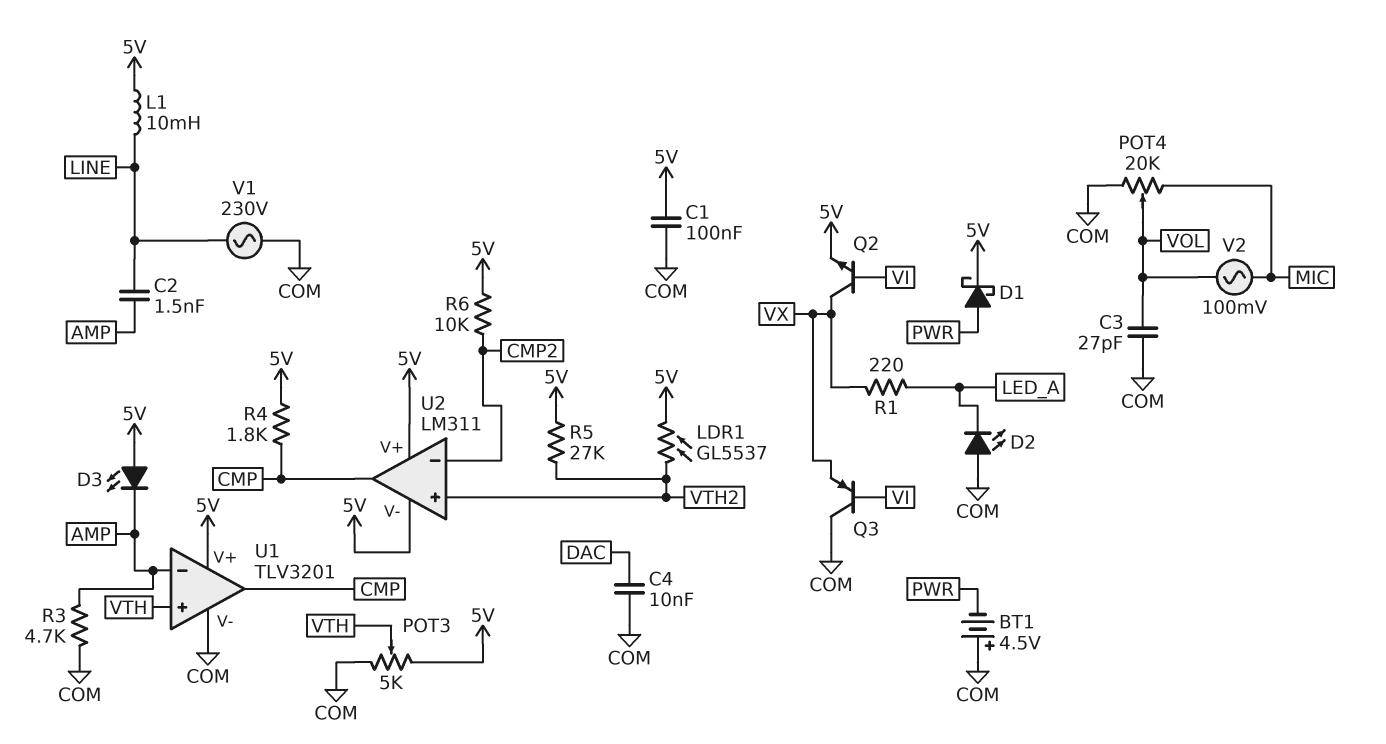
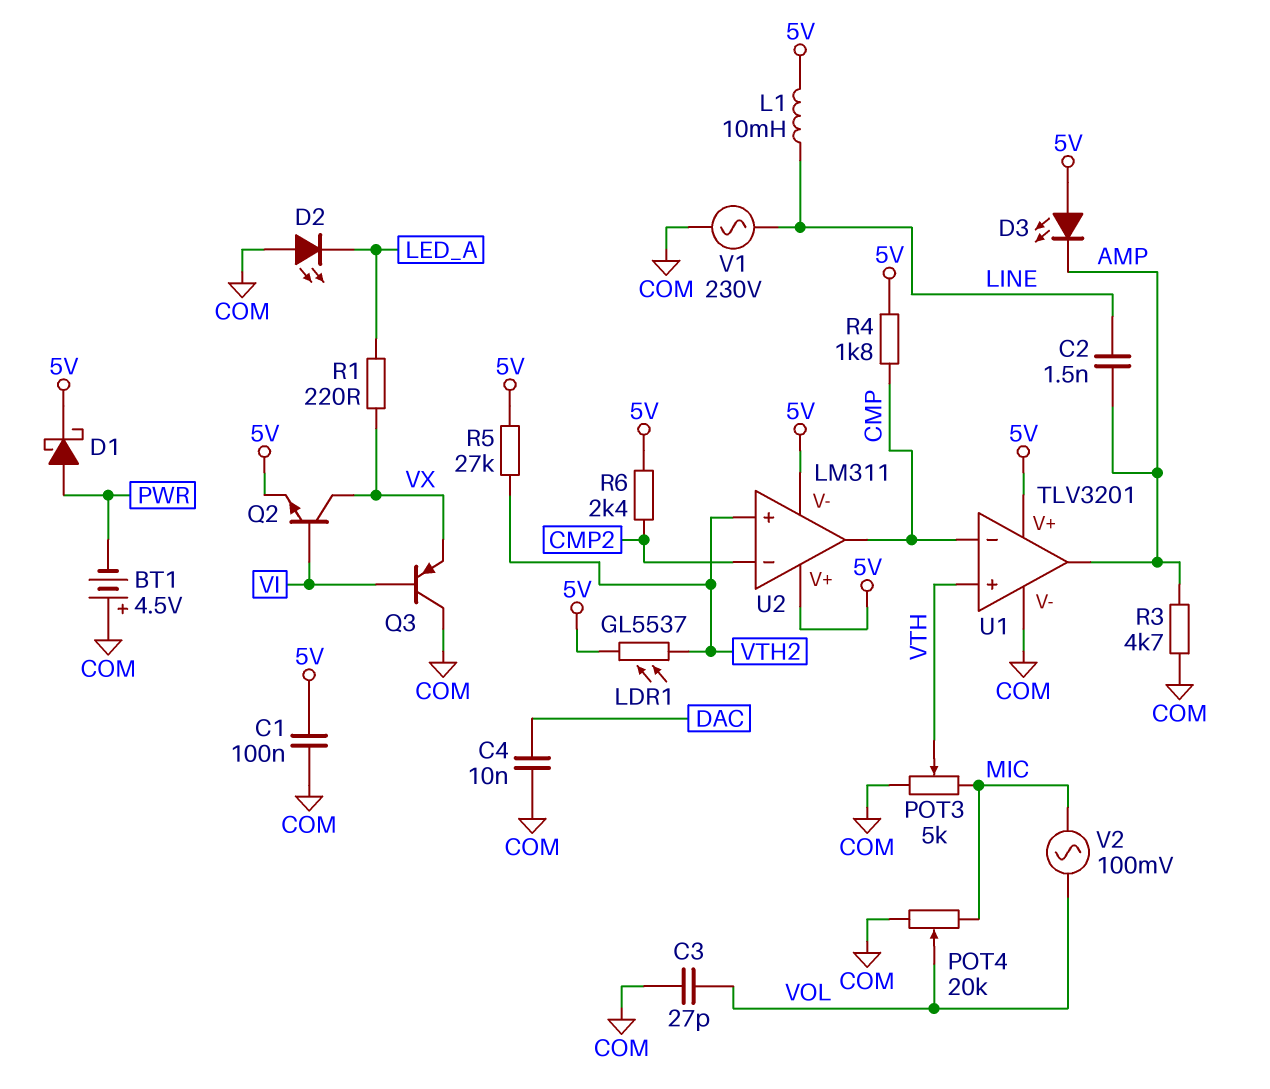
POT3: 5k (5V, COM, wiper VTH) -> 5k (COM, MIC, wiper VTH)
R6: 10k (5V, CMP2) -> 2.4k (5V, CMP2)
U1 pin in-: AMP -> CMP
U1 pin out: CMP -> AMP

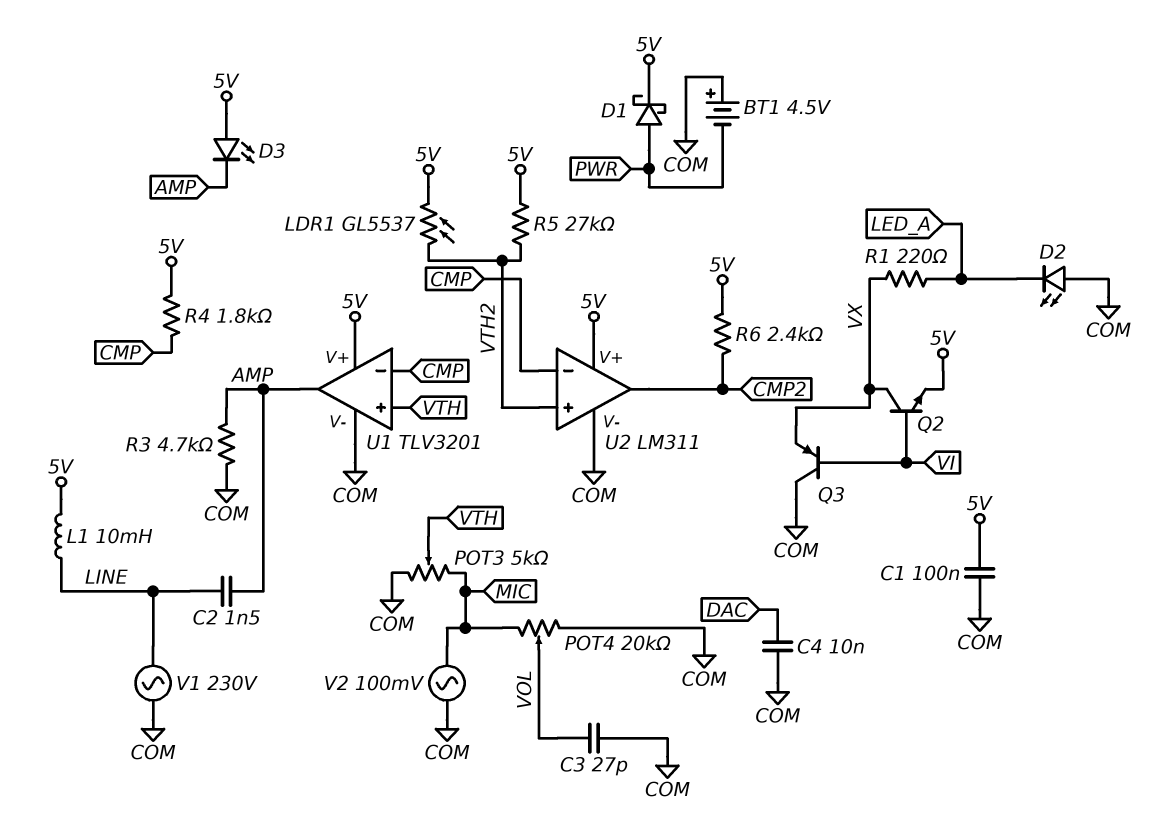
U2 pin V-: 5V -> COM
U2 pin in-: CMP2 -> CMP
U2 pin out: CMP -> CMP2
V2: AC 100mV (MIC, VOL) -> AC 100mV (COM, MIC)

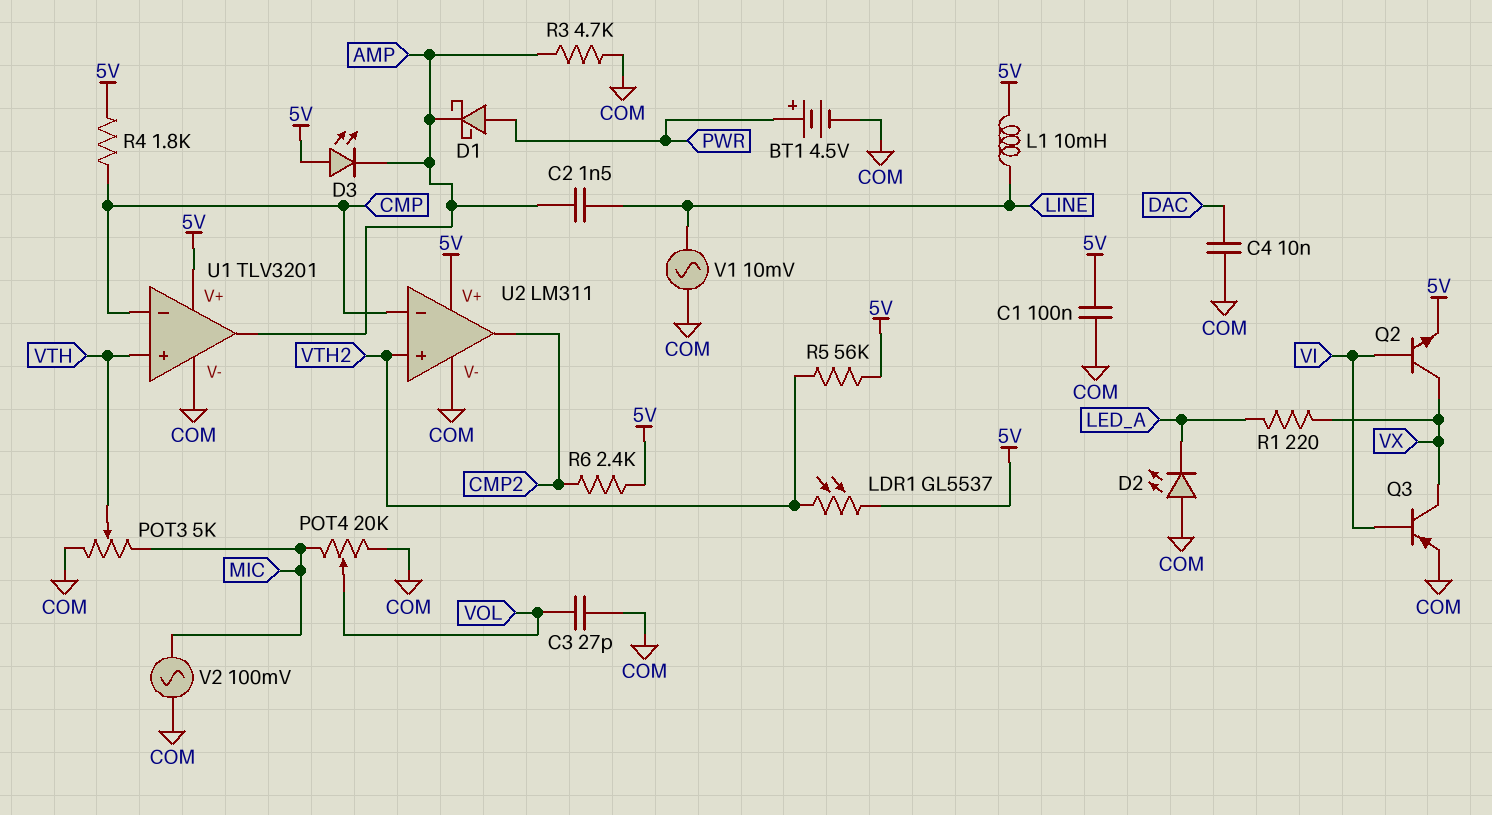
BT1: 4.5V (plus COM, minus PWR) -> 4.5V (plus PWR, minus COM)
D1: schottky (A PWR, K 5V) -> schottky (A PWR, K AMP)
Q3: PNP (B VI, C COM, E VX) -> PNP (B VI, C VX, E COM)
R5: 27k (5V, VTH2) -> 56k (5V, VTH2)
V1: AC 230V (COM, LINE) -> AC 10mV (COM, LINE)

